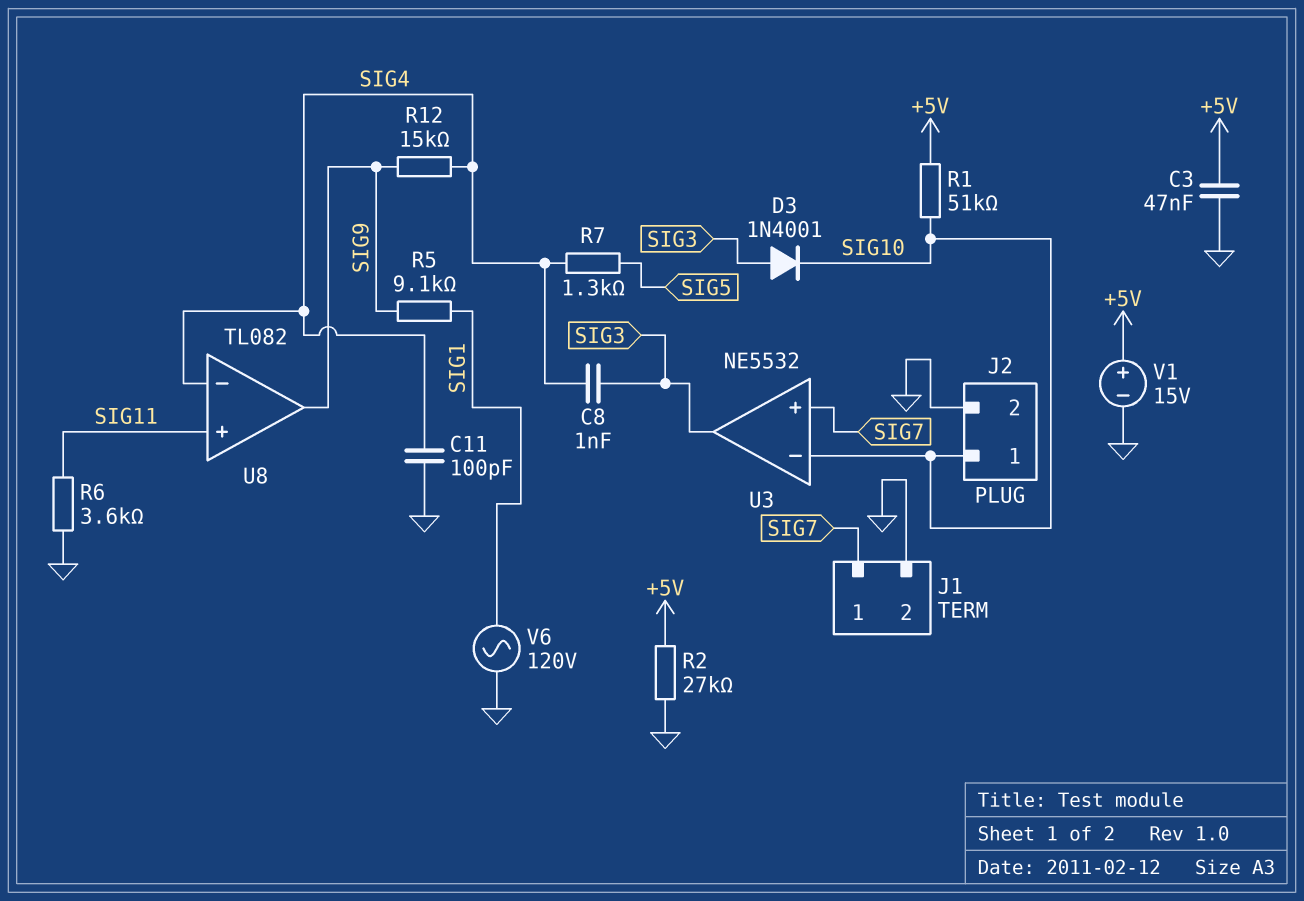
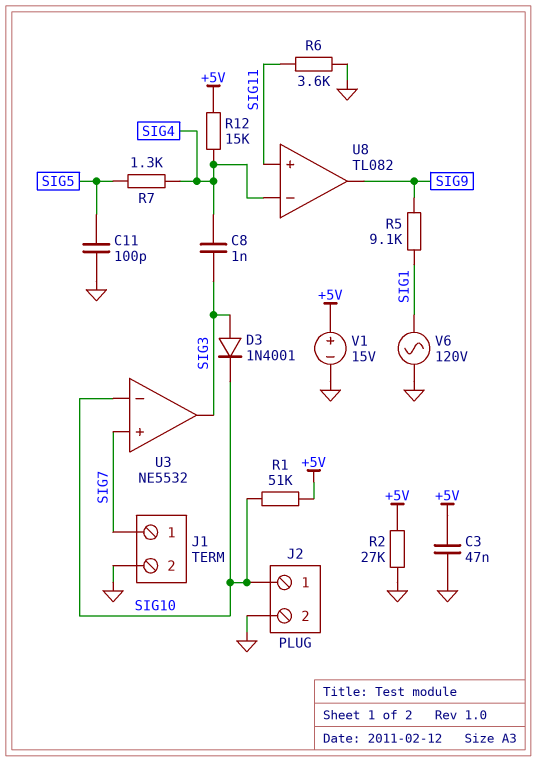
C11: 100pF (GND, SIG4) -> 100pF (GND, SIG5)
R12: 15k (SIG4, SIG9) -> 15k (+5V, SIG4)

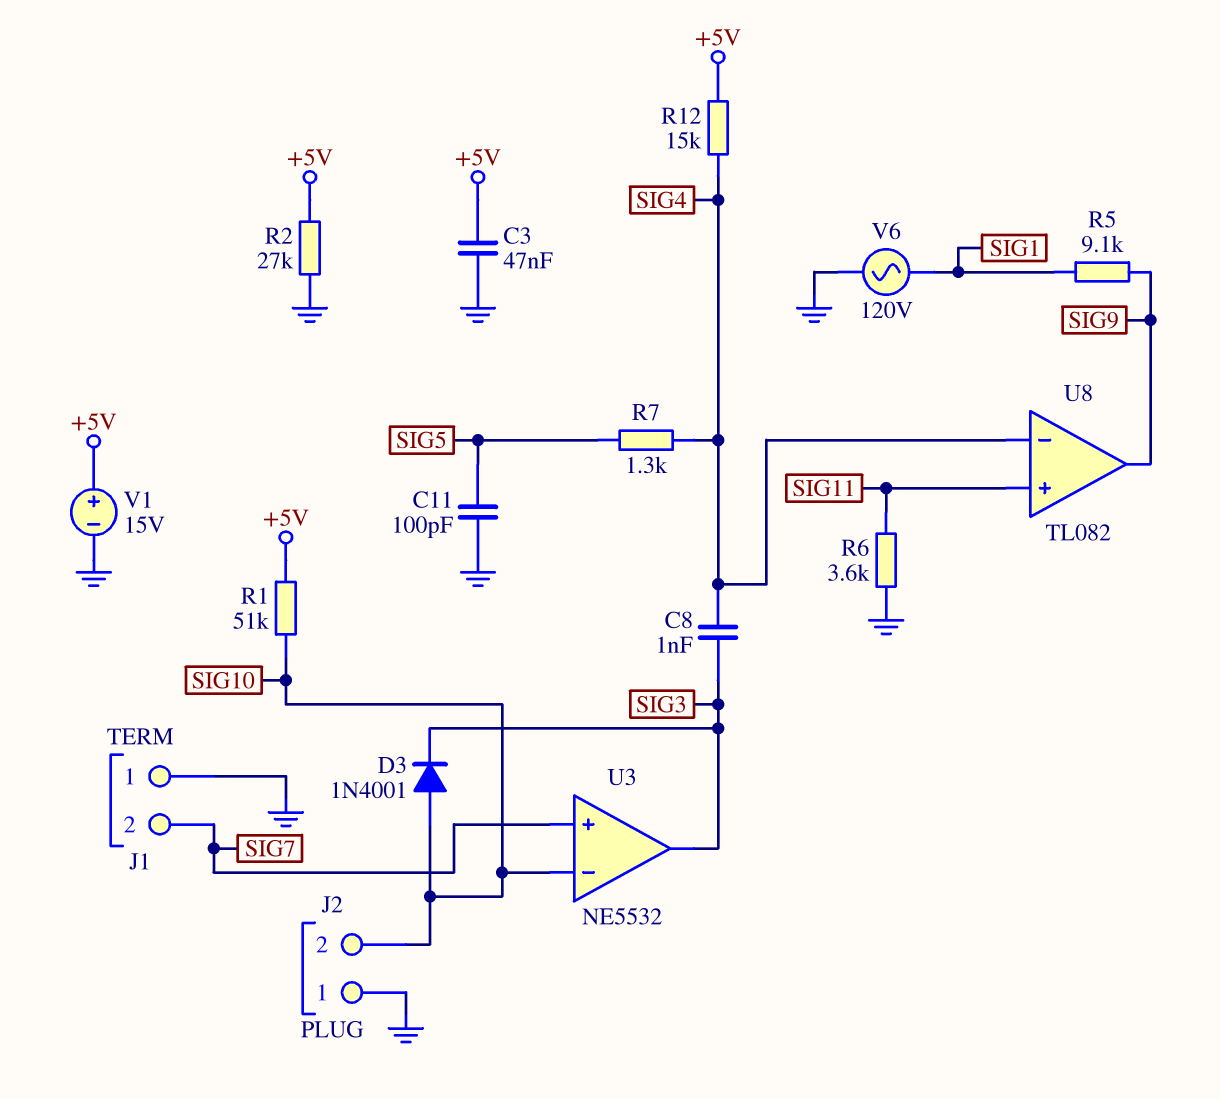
D3: diode 1N4001 (A SIG3, K SIG10) -> diode 1N4001 (A SIG10, K SIG3)
J1 pin 1: SIG7 -> GND
J1 pin 2: GND -> SIG7
J2 pin 1: SIG10 -> GND
J2 pin 2: GND -> SIG10

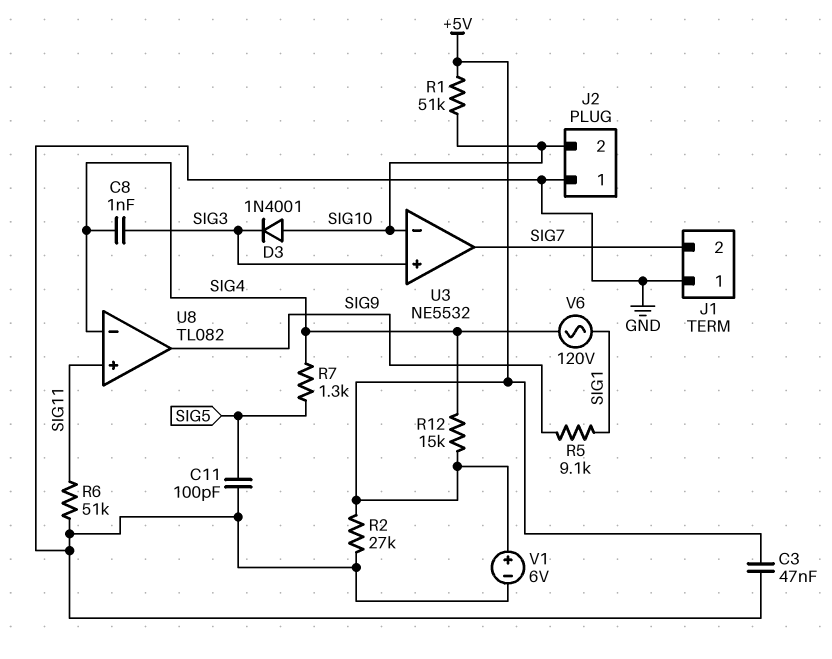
R6: 3.6k (GND, SIG11) -> 51k (GND, SIG11)
U3 pin in+: SIG7 -> SIG3
U3 pin out: SIG3 -> SIG7
V1: 15V (plus +5V, minus GND) -> 6V (plus +5V, minus GND)
V6: AC 120V (GND, SIG1) -> AC 120V (SIG1, SIG4)

